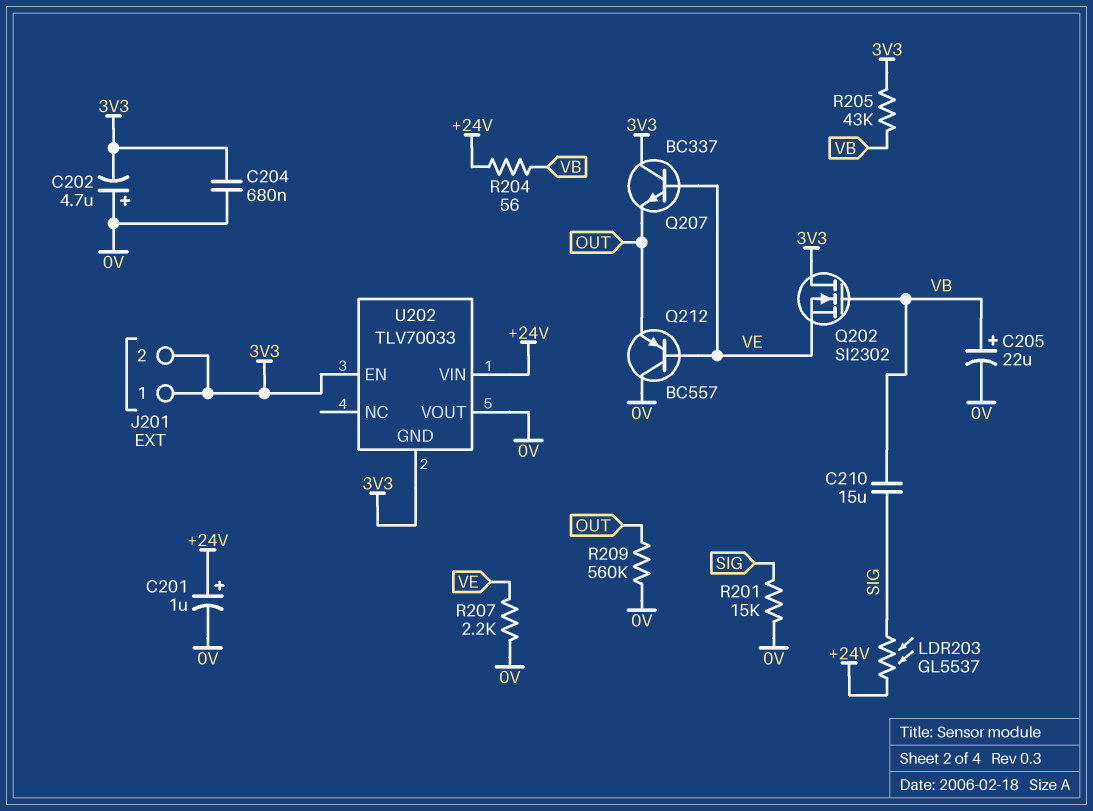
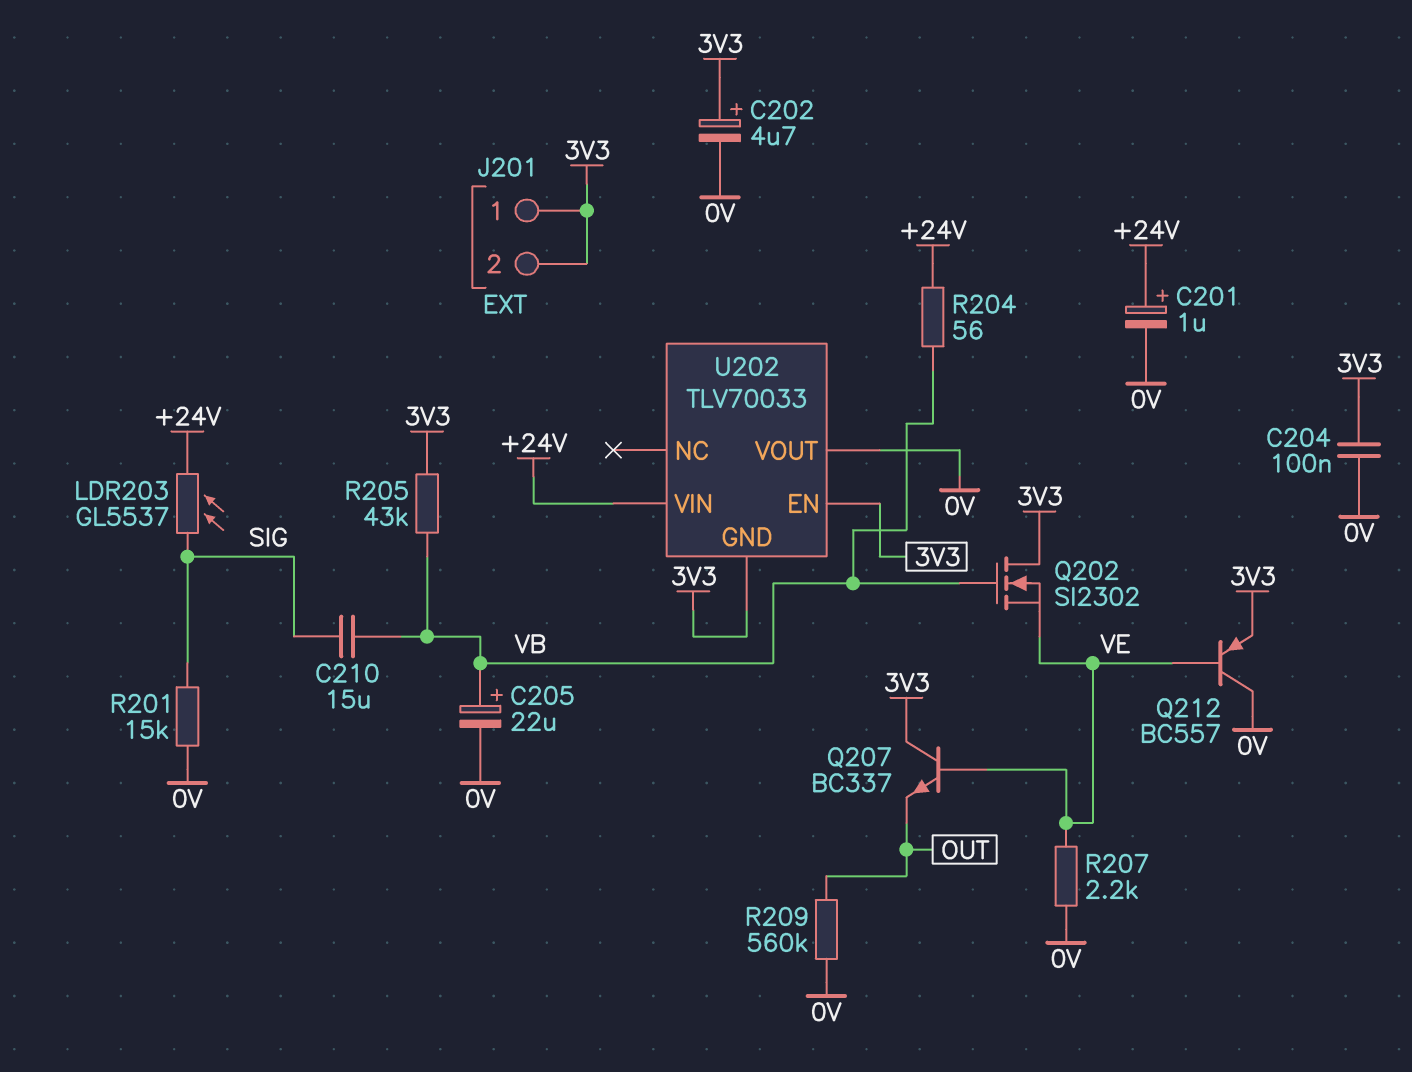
C202: 4.7uF (plus 0V, minus 3V3) -> 4.7uF (plus 3V3, minus 0V)
C204: 680nF (0V, 3V3) -> 100nF (0V, 3V3)
Q212: PNP BC557 (B VE, C 0V, E OUT) -> PNP BC557 (B VE, C 0V, E 3V3)

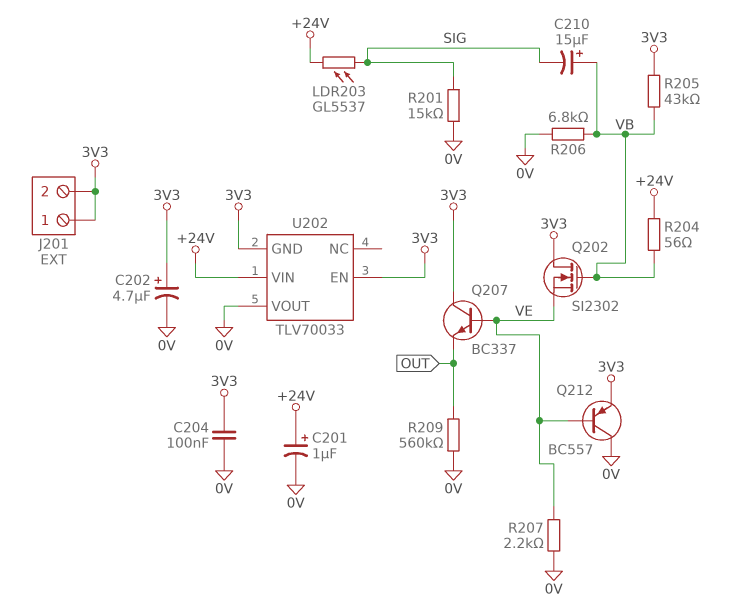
C205: 22uF (plus VB, minus 0V) -> none
C210: 15uF (SIG, VB) -> 15uF (plus VB, minus SIG)
R206: none -> 6.8k (0V, VB)

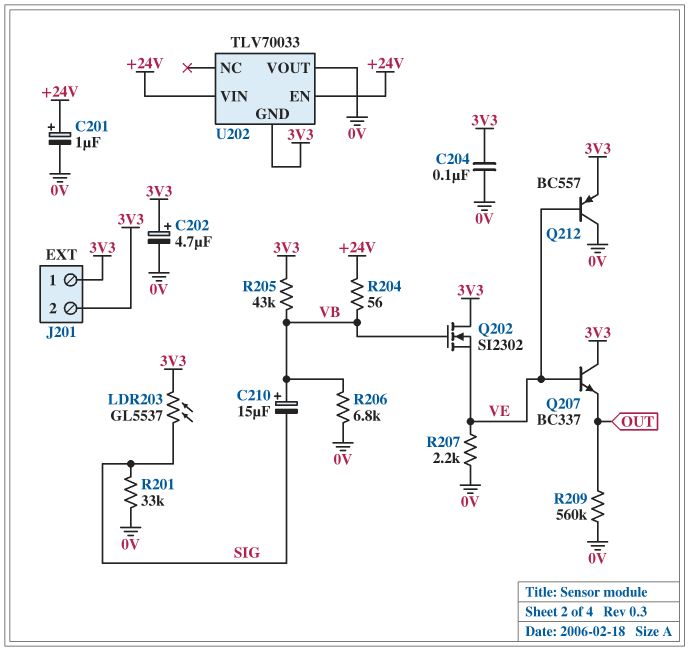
LDR203: GL5537 (+24V, SIG) -> GL5537 (3V3, SIG)
R201: 15k (0V, SIG) -> 33k (0V, SIG)
U202 pin EN: 3V3 -> +24V

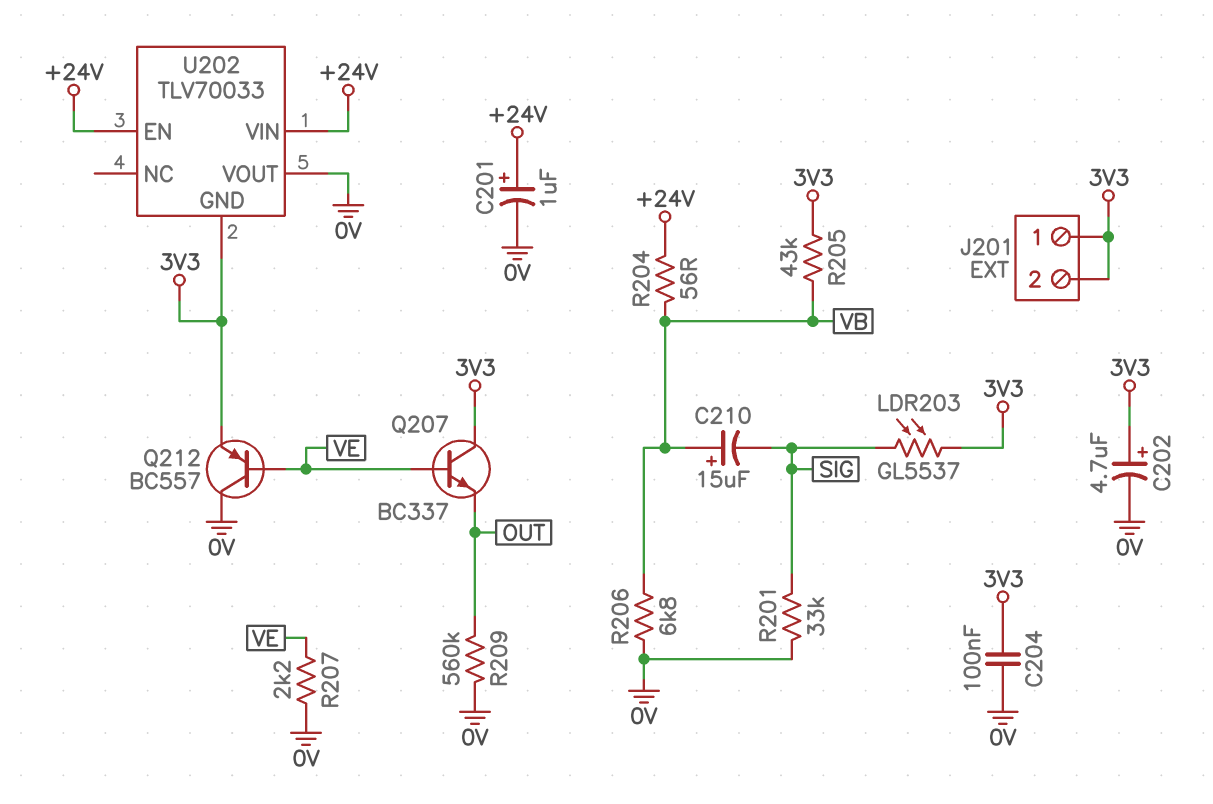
Q202: NMOS SI2302 (G VB, D 3V3, S VE) -> none

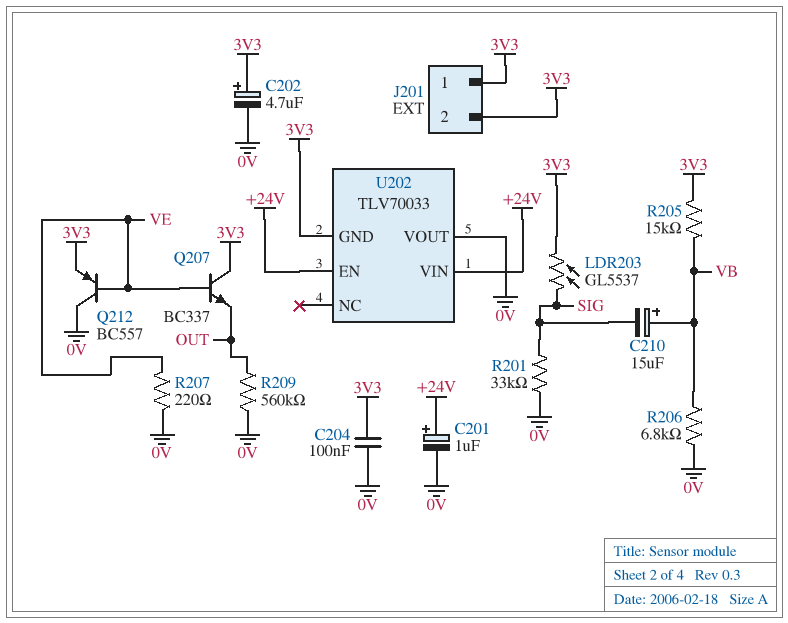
R204: 56 (+24V, VB) -> none
R205: 43k (3V3, VB) -> 15k (3V3, VB)
R207: 2.2k (0V, VE) -> 220 (0V, VE)

